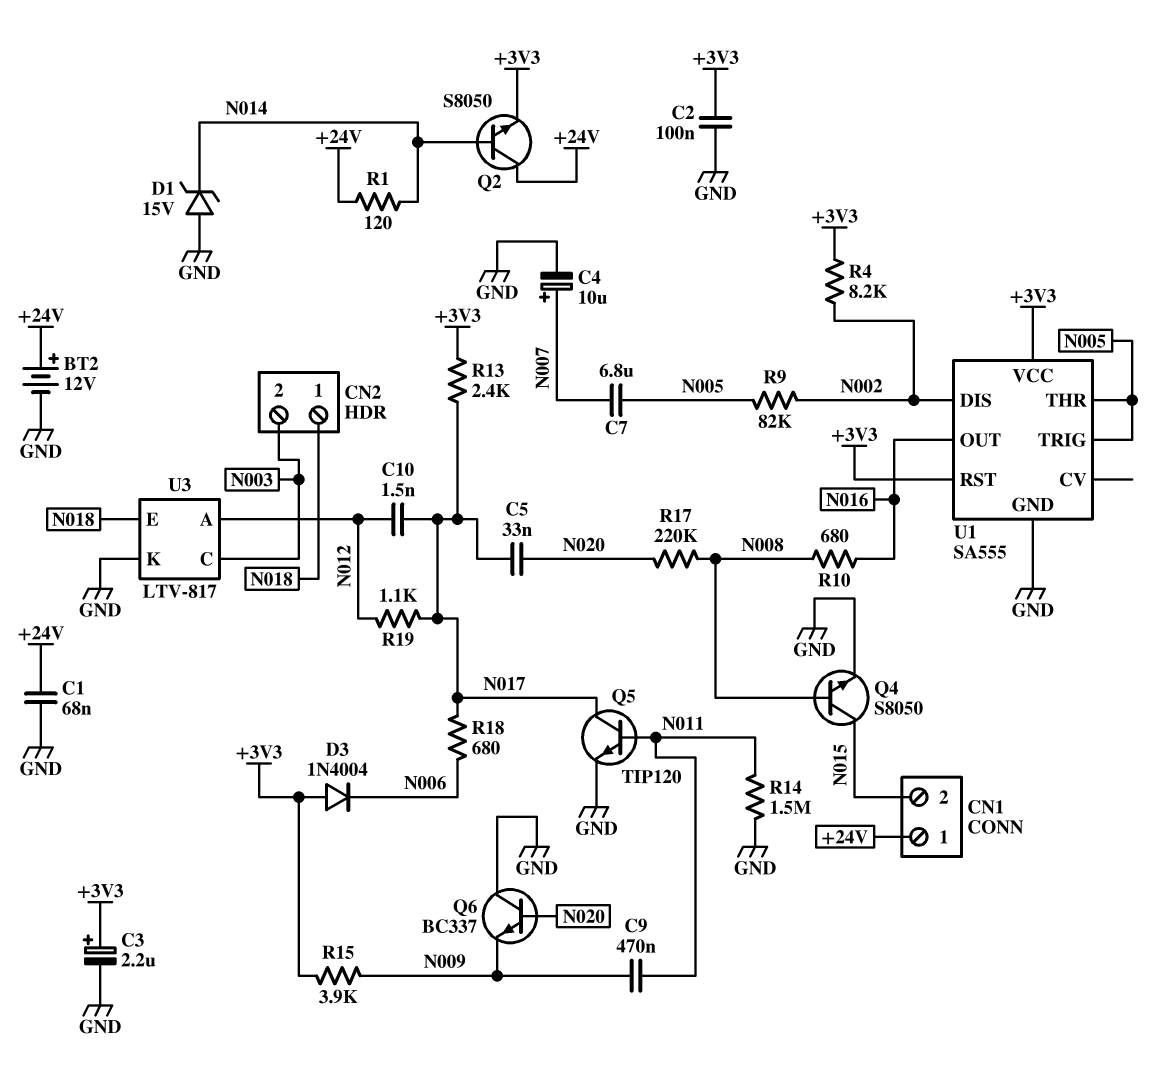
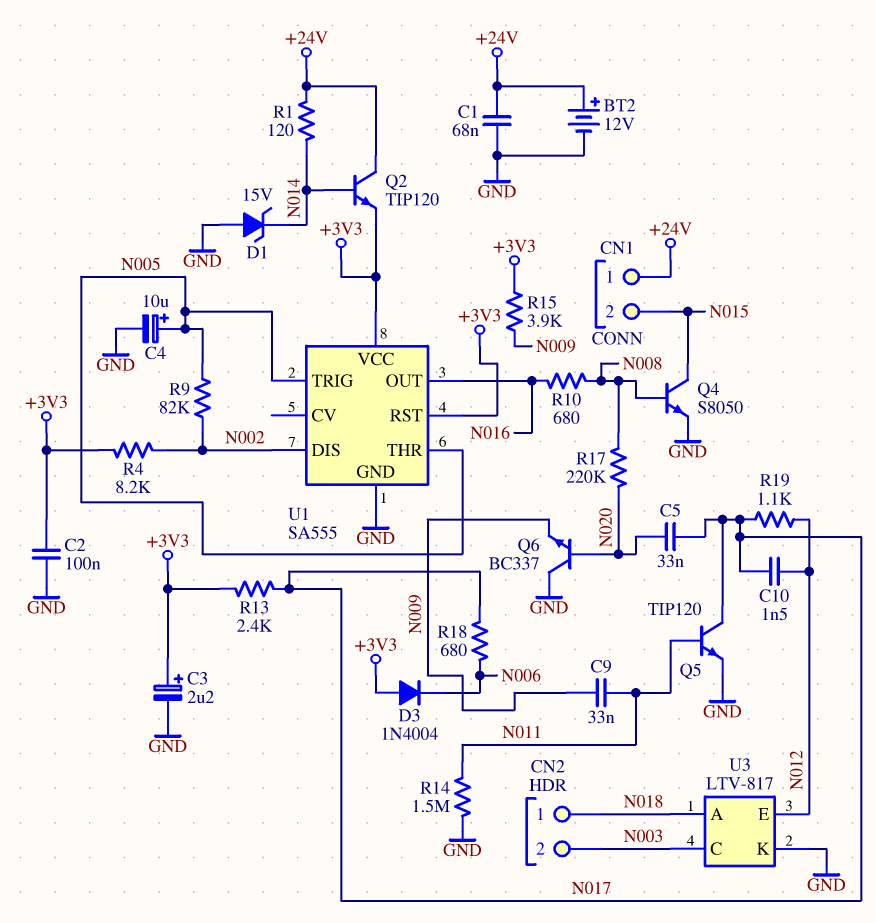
C4: 10uF (plus N007, minus GND) -> 10uF (plus N005, minus GND)
C7: 6.8uF (N005, N007) -> none
C9: 470nF (N009, N011) -> 33nF (N009, N011)
Q2: NPN S8050 (B N014, C +24V, E +3V3) -> NPN TIP120 (B N014, C +24V, E +3V3)
U3 pin A: N012 -> N018
U3 pin E: N018 -> N012

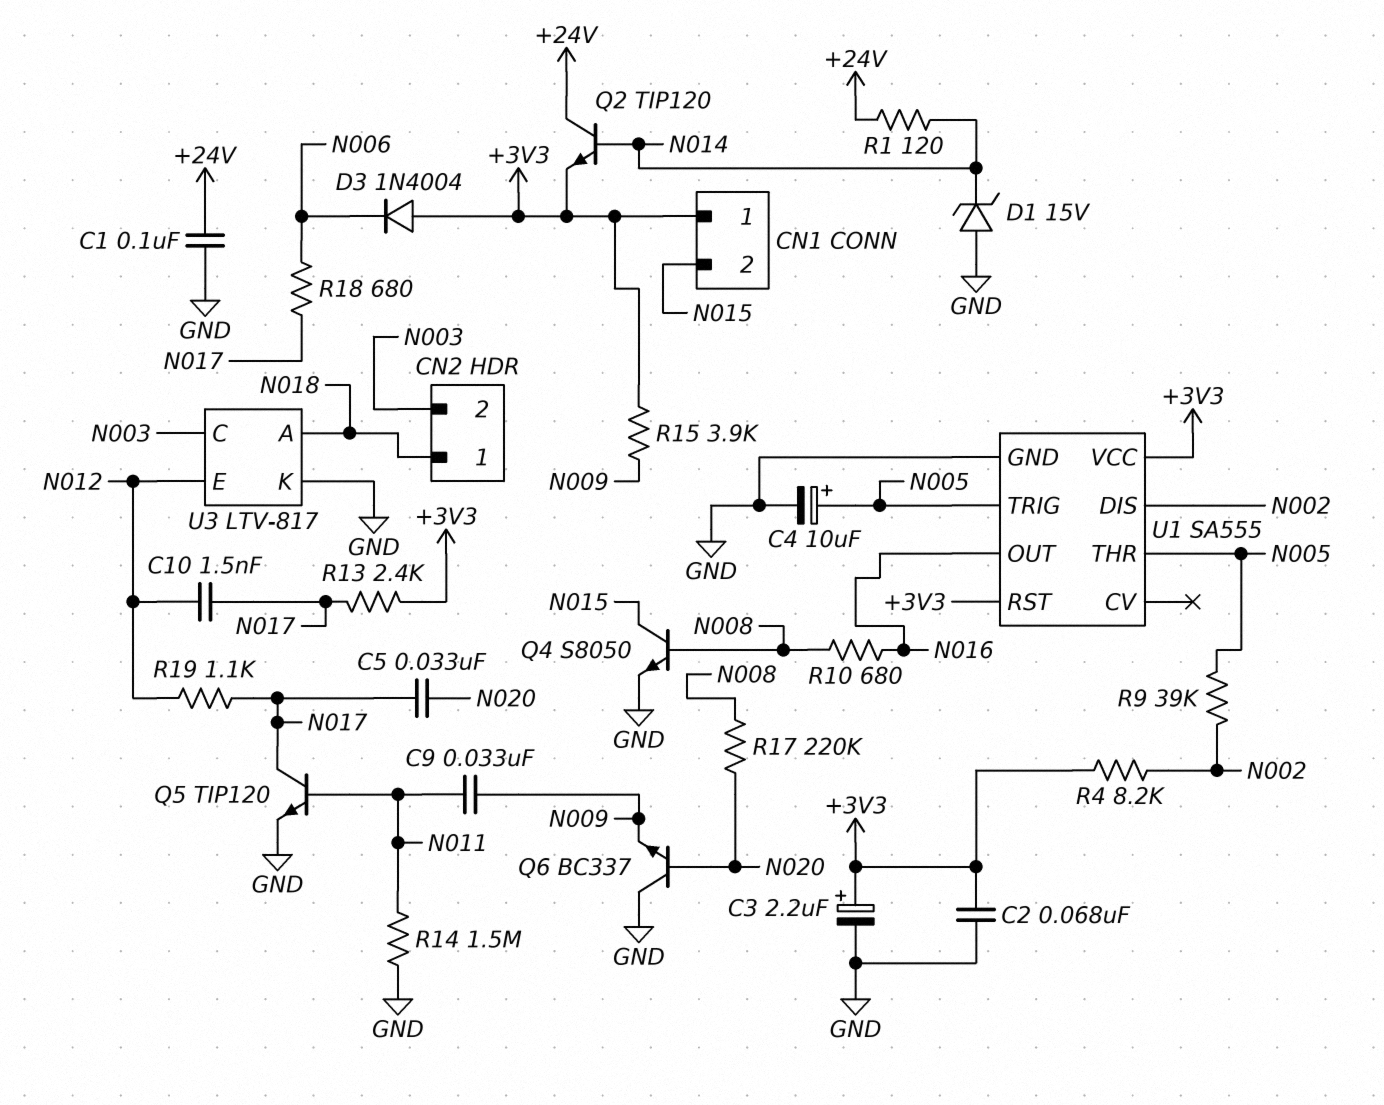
BT2: 12V (plus +24V, minus GND) -> none
C1: 68nF (+24V, GND) -> 100nF (+24V, GND)
C2: 100nF (+3V3, GND) -> 68nF (+3V3, GND)
CN1 pin 1: +24V -> +3V3
R9: 82k (N002, N005) -> 39k (N002, N005)

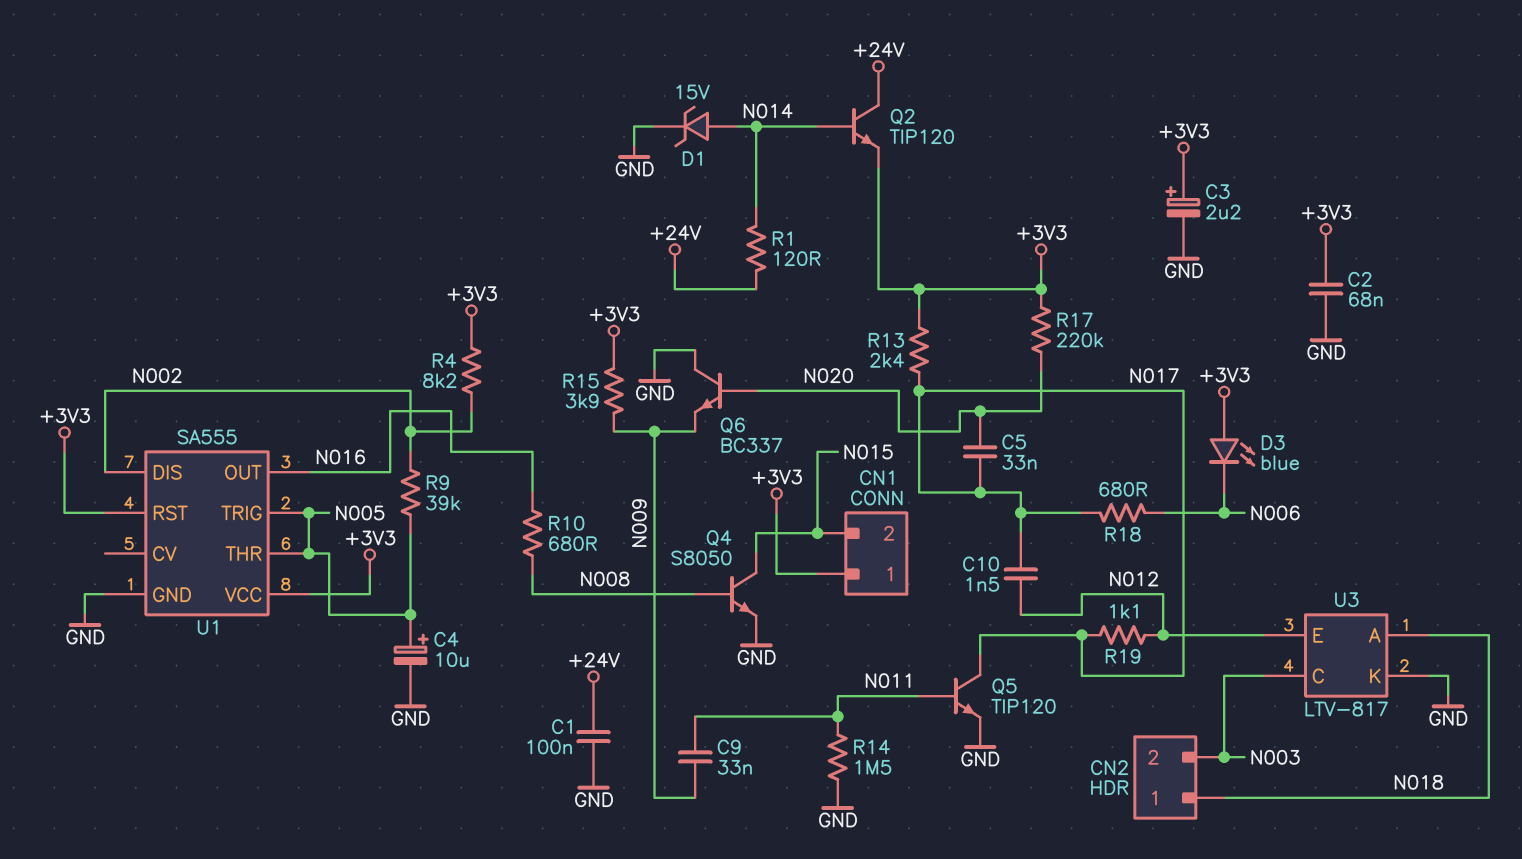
D1: zener 15V (A GND, K N014) -> zener 15V (A N014, K GND)
D3: diode 1N4004 (A +3V3, K N006) -> LED blue (A +3V3, K N006)
R17: 220k (N008, N020) -> 220k (+3V3, N020)

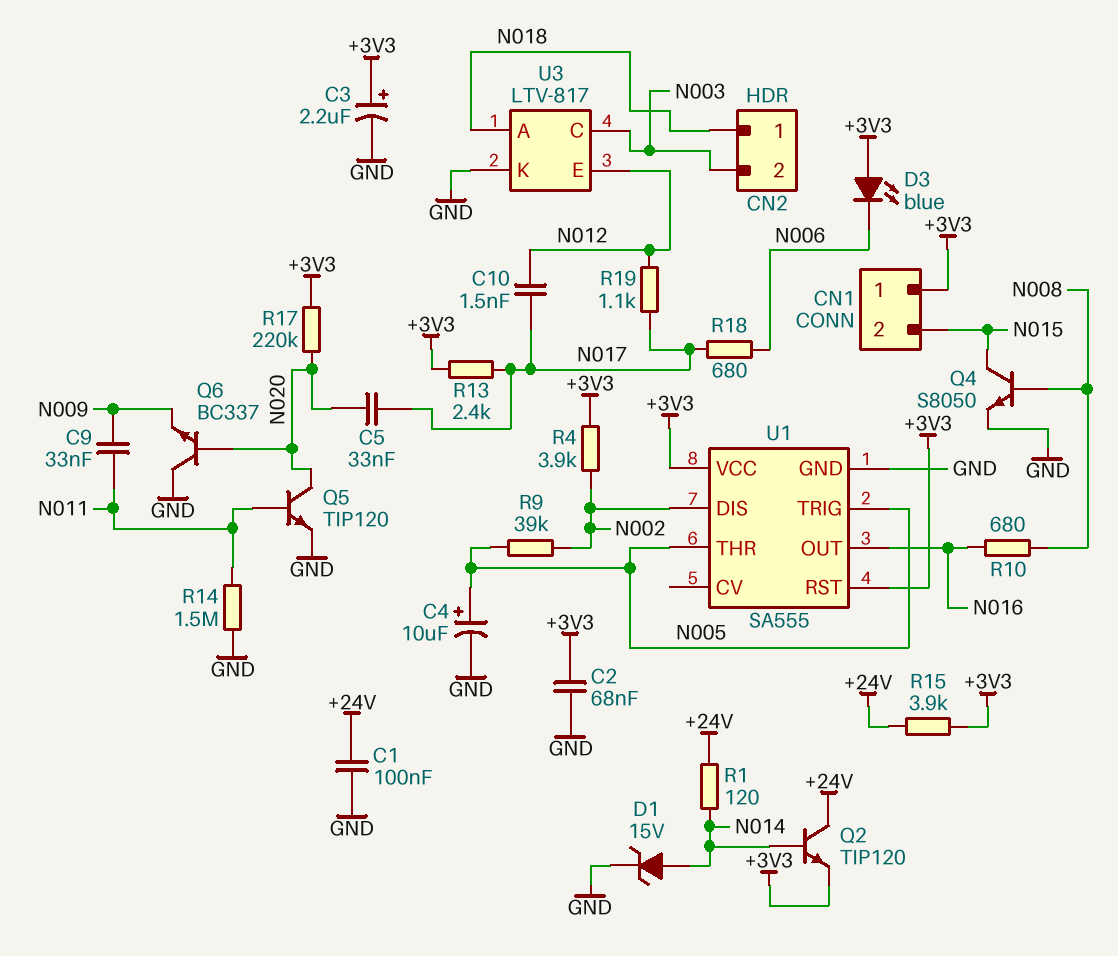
Q5: NPN TIP120 (B N011, C N017, E GND) -> NPN TIP120 (B N011, C N020, E GND)
R4: 8.2k (+3V3, N002) -> 3.9k (+3V3, N002)
R15: 3.9k (+3V3, N009) -> 3.9k (+3V3, +24V)

